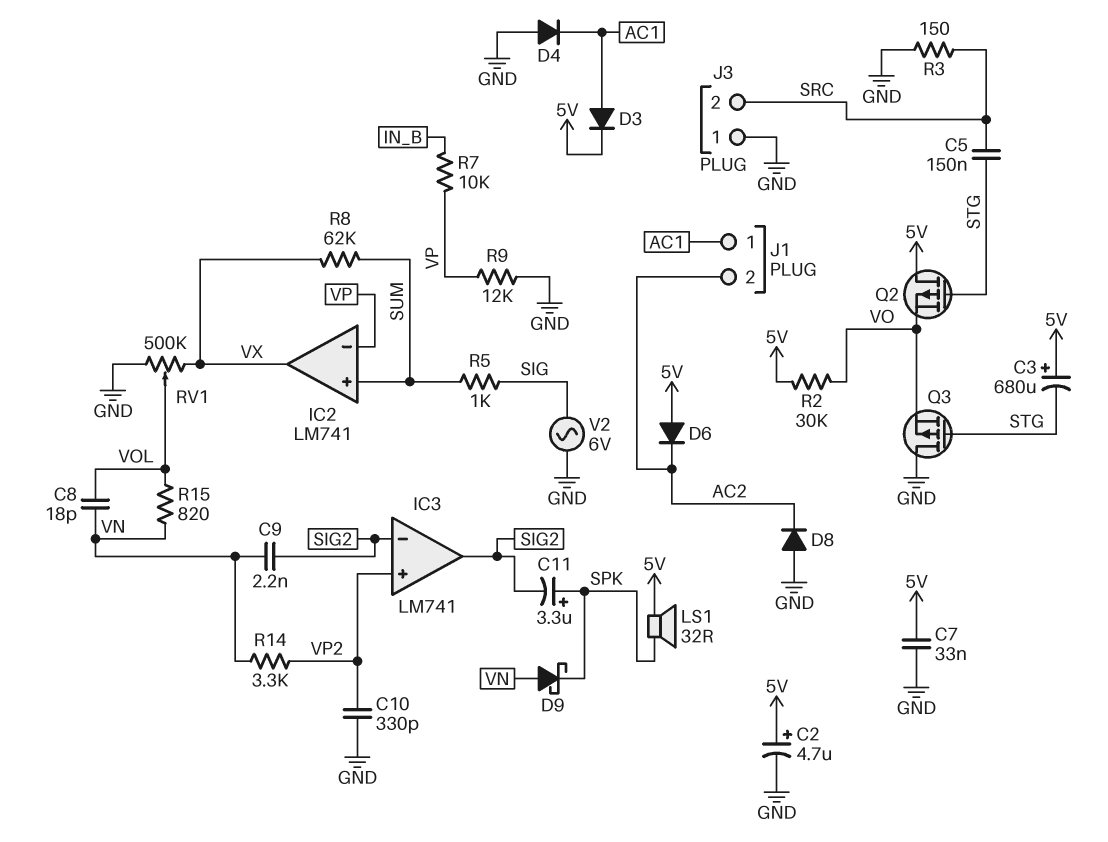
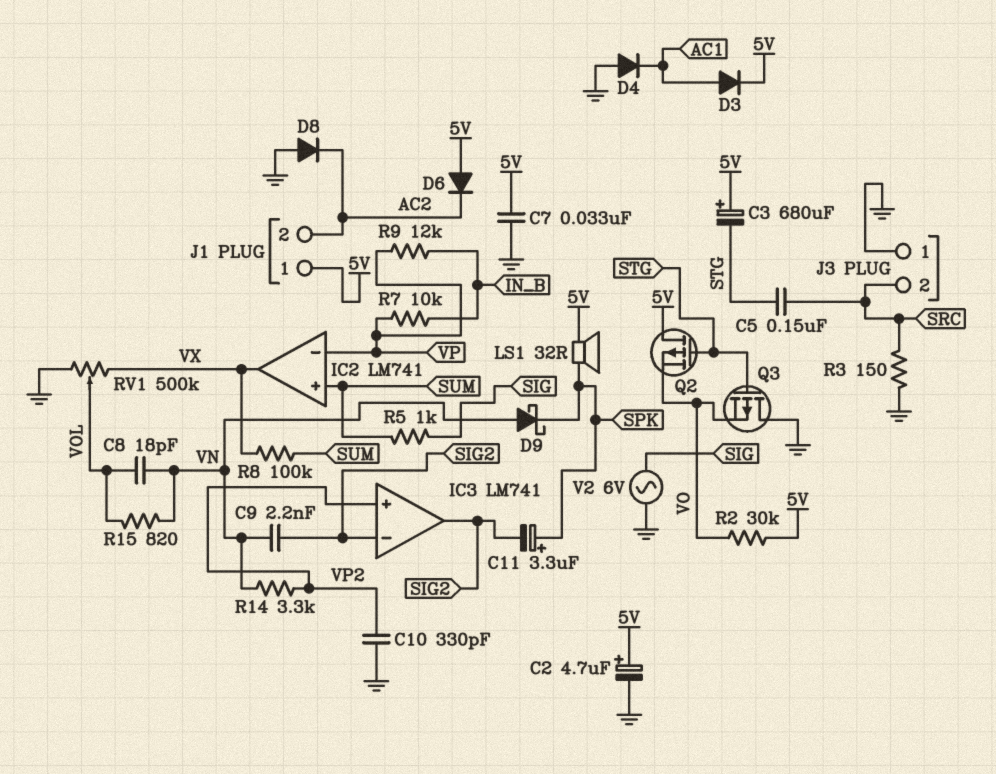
J1 pin 1: AC1 -> 5V
R8: 62k (SUM, VX) -> 100k (SUM, VX)
R9: 12k (GND, VP) -> 12k (IN_B, VP)

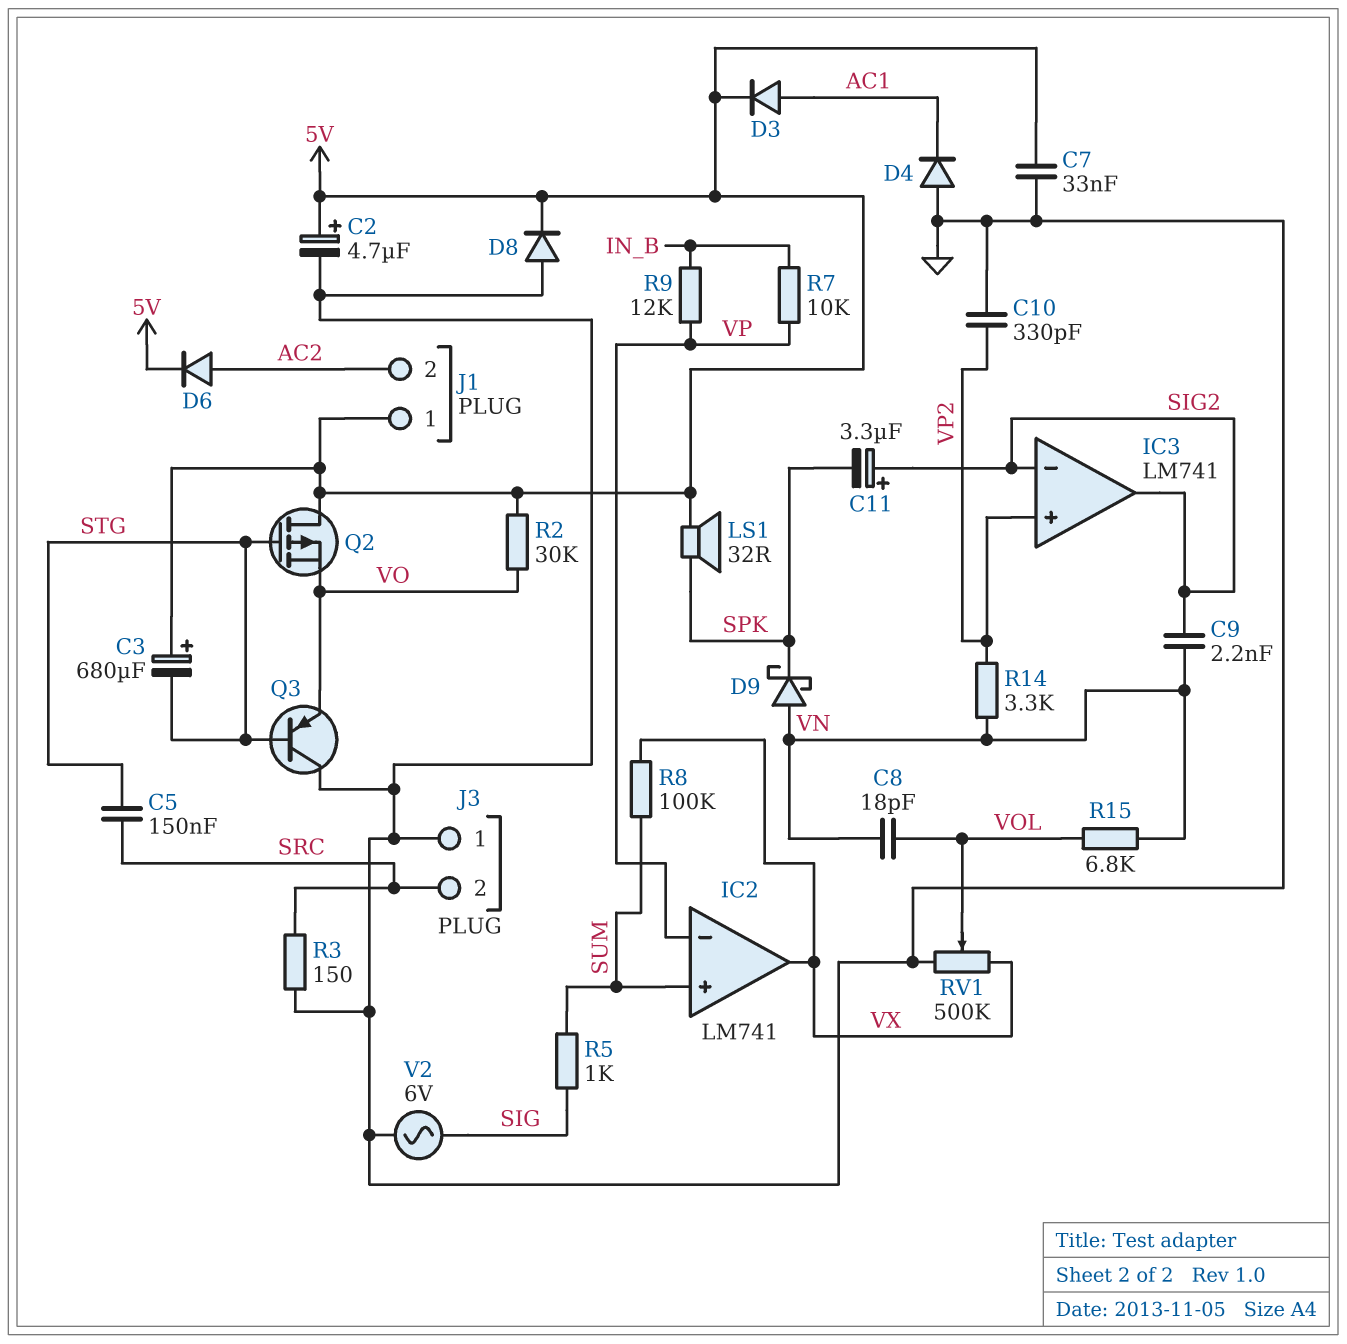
C11: 3.3uF (plus SPK, minus SIG2) -> 3.3uF (plus SIG2, minus SPK)
D6: diode (A 5V, K AC2) -> diode (A AC2, K 5V)
D8: diode (A GND, K AC2) -> diode (A GND, K 5V)
Q3: PMOS (G STG, D GND, S VO) -> PNP (B STG, C GND, E VO)
R15: 820 (VN, VOL) -> 6.8k (VN, VOL)

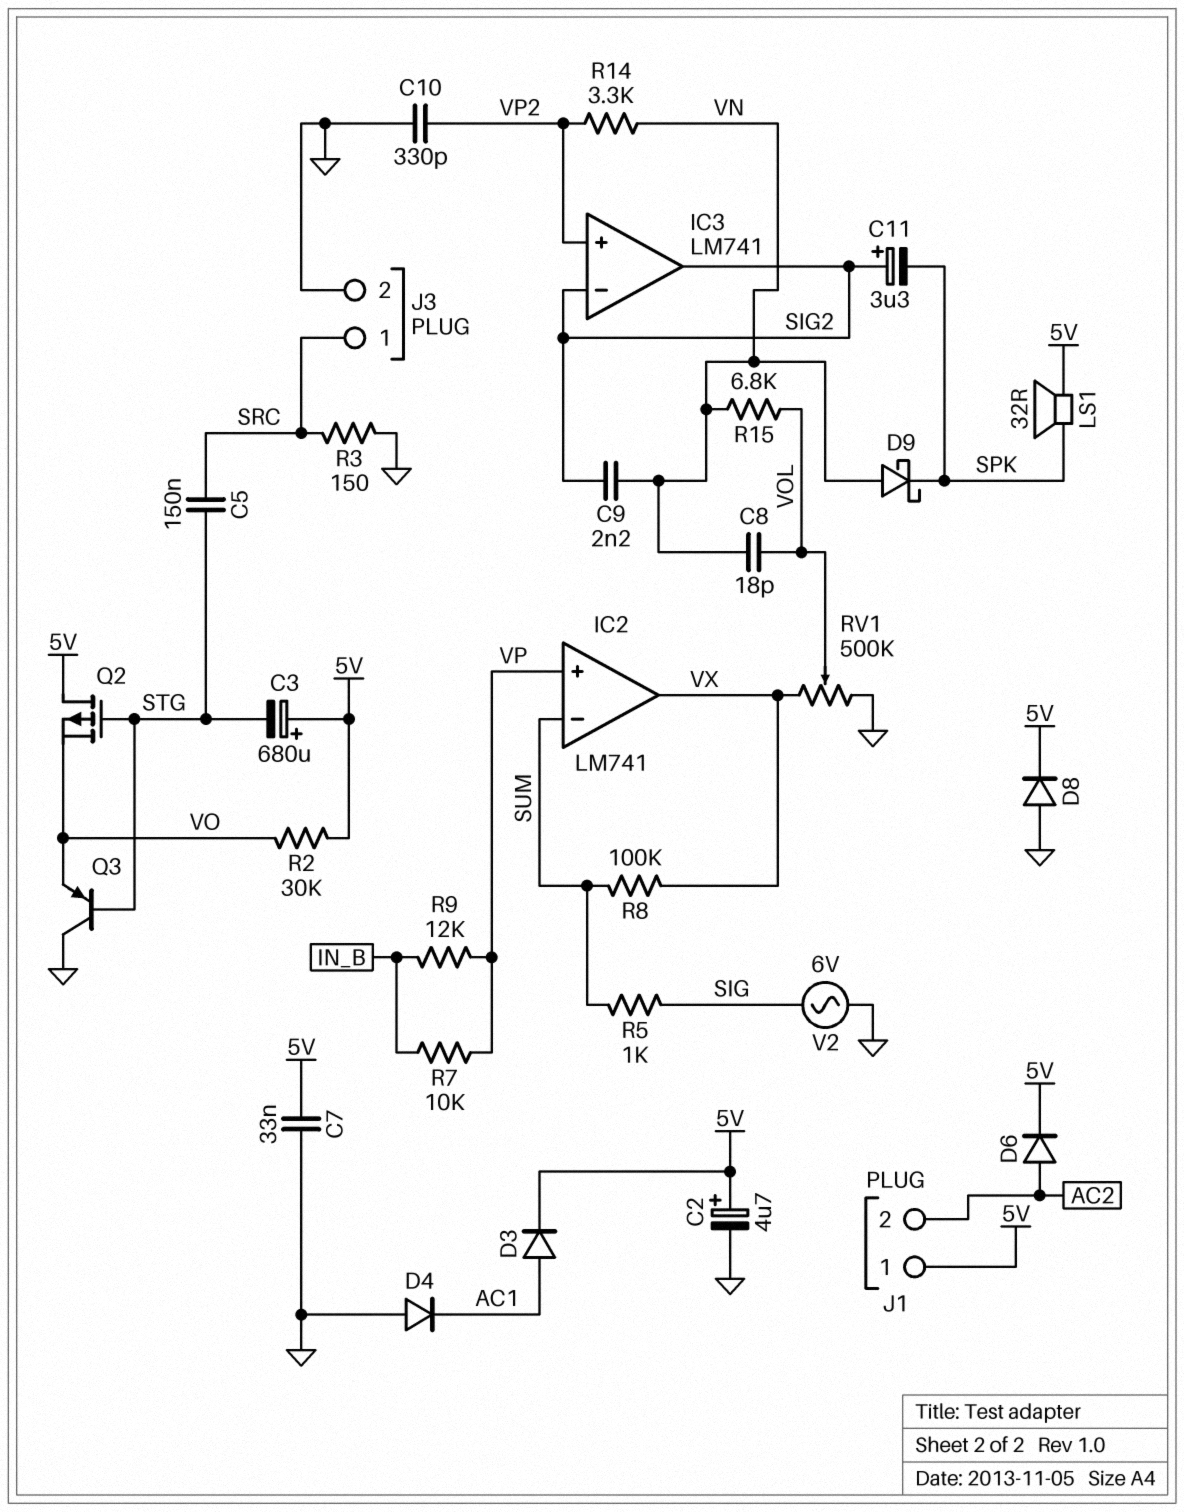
IC2 pin in+: SUM -> VP
IC2 pin in-: VP -> SUM
J3 pin 1: GND -> SRC
J3 pin 2: SRC -> GND

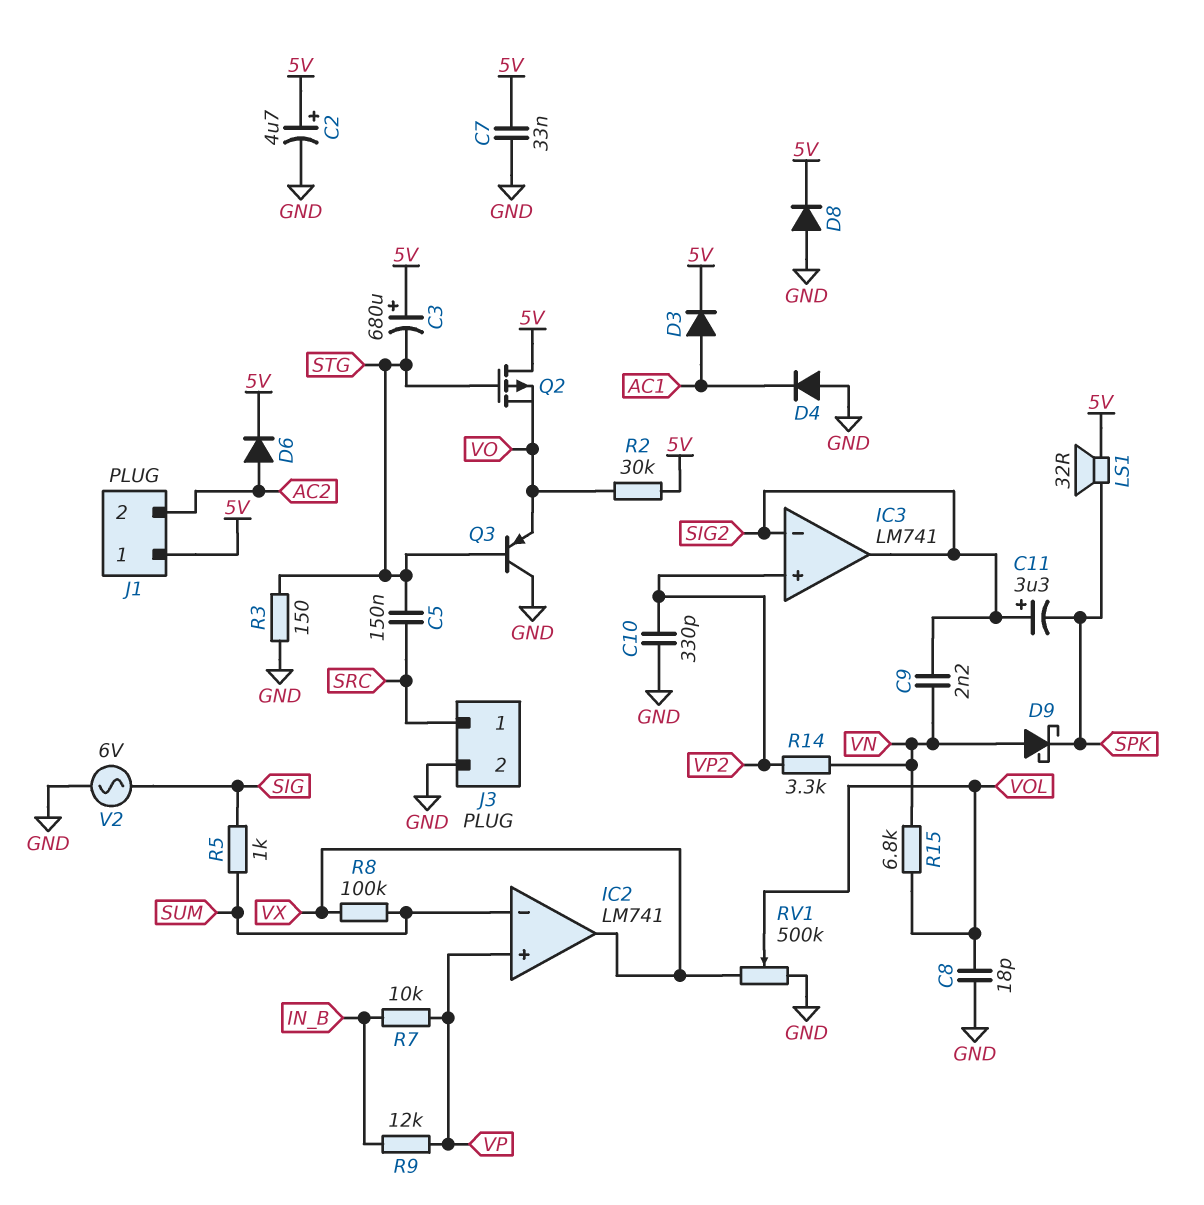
C8: 18pF (VN, VOL) -> 18pF (GND, VOL)
R3: 150 (GND, SRC) -> 150 (GND, STG)

